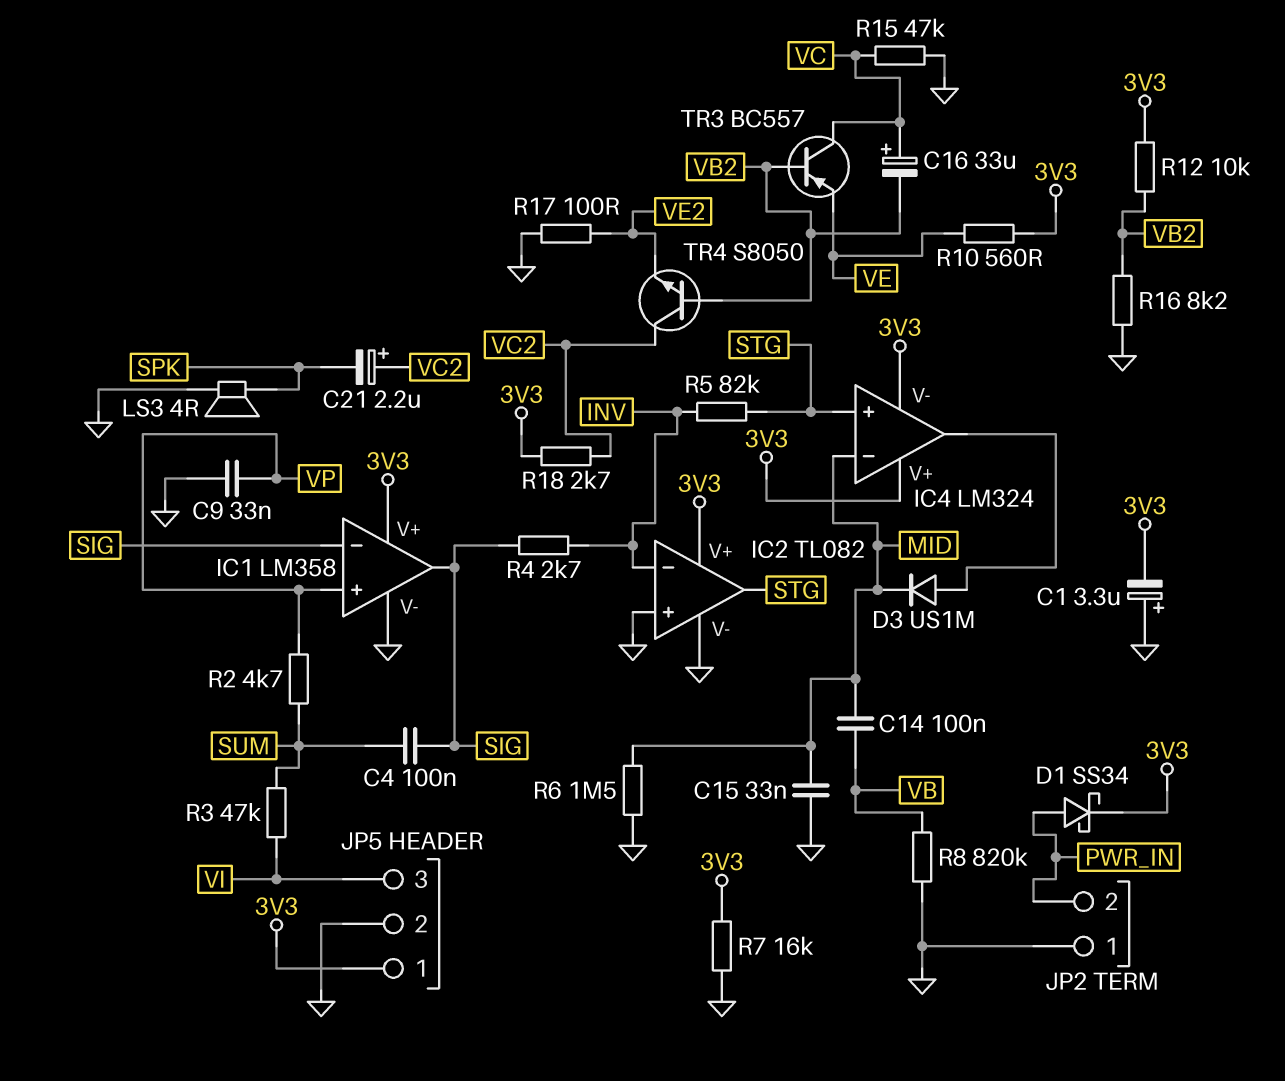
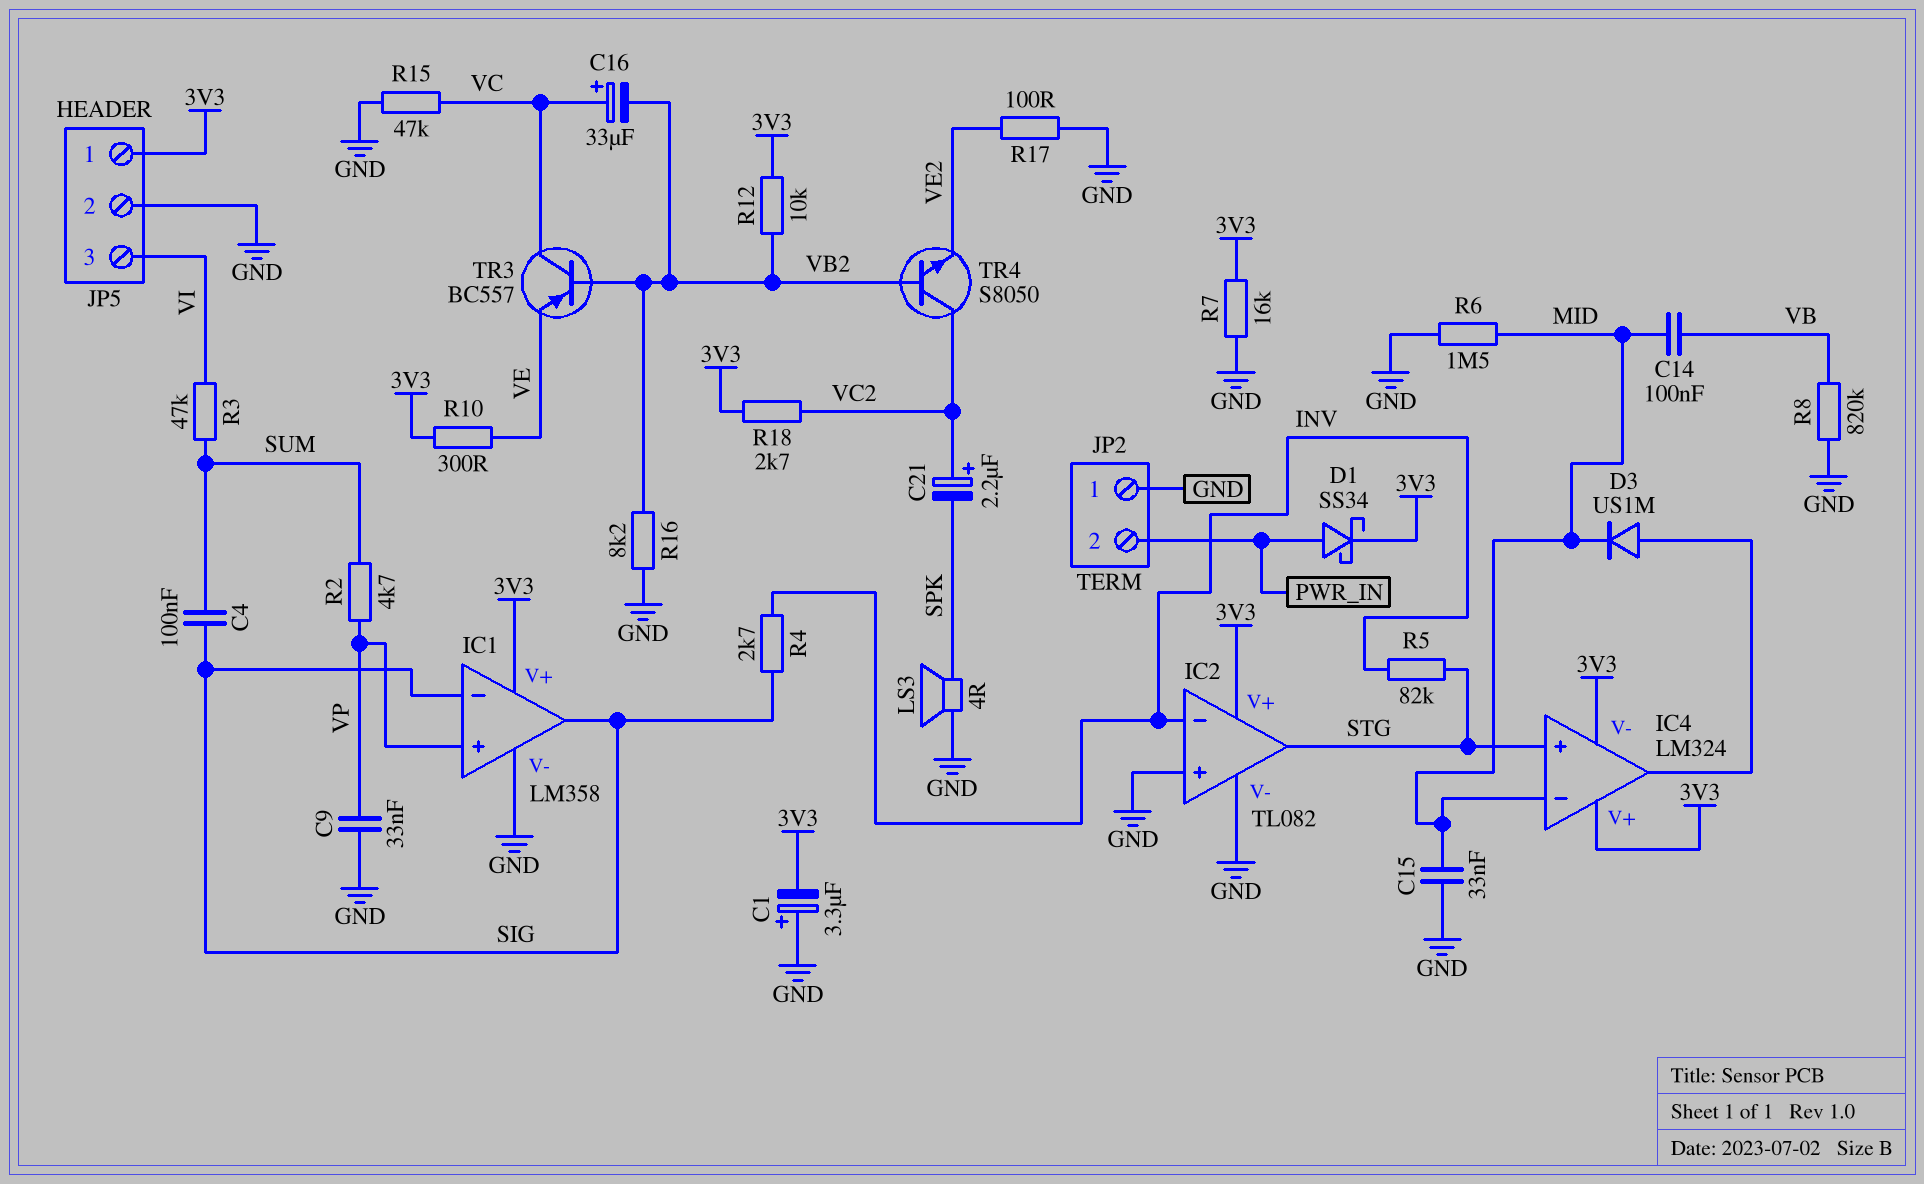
R10: 560 (3V3, VE) -> 300 (3V3, VE)

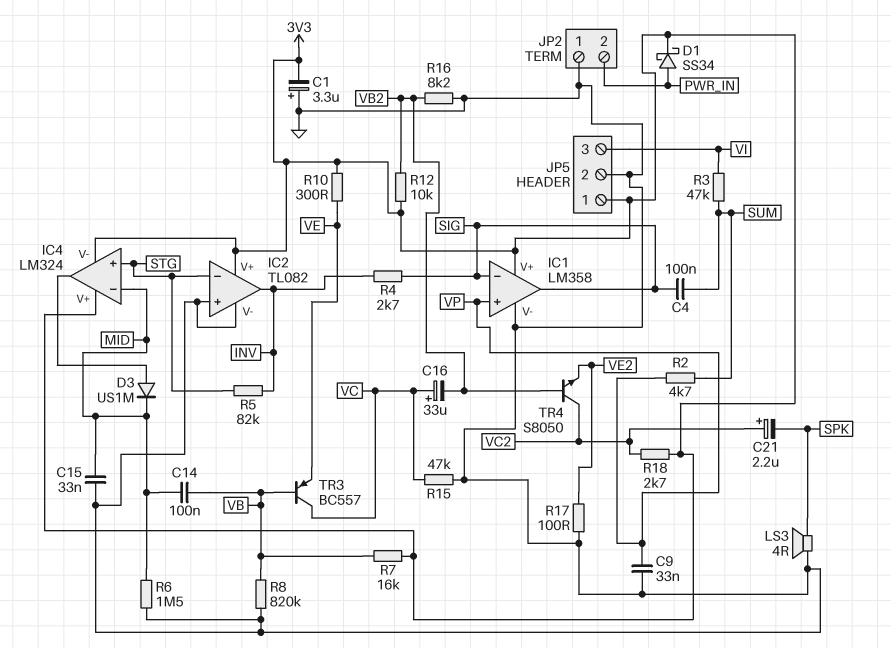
IC2 pin in-: INV -> STG
IC2 pin out: STG -> INV
R7: 16k (3V3, GND) -> 16k (3V3, VB)
TR3: PNP BC557 (B VB2, C VC, E VE) -> PNP BC557 (B VB, C VC, E VE)

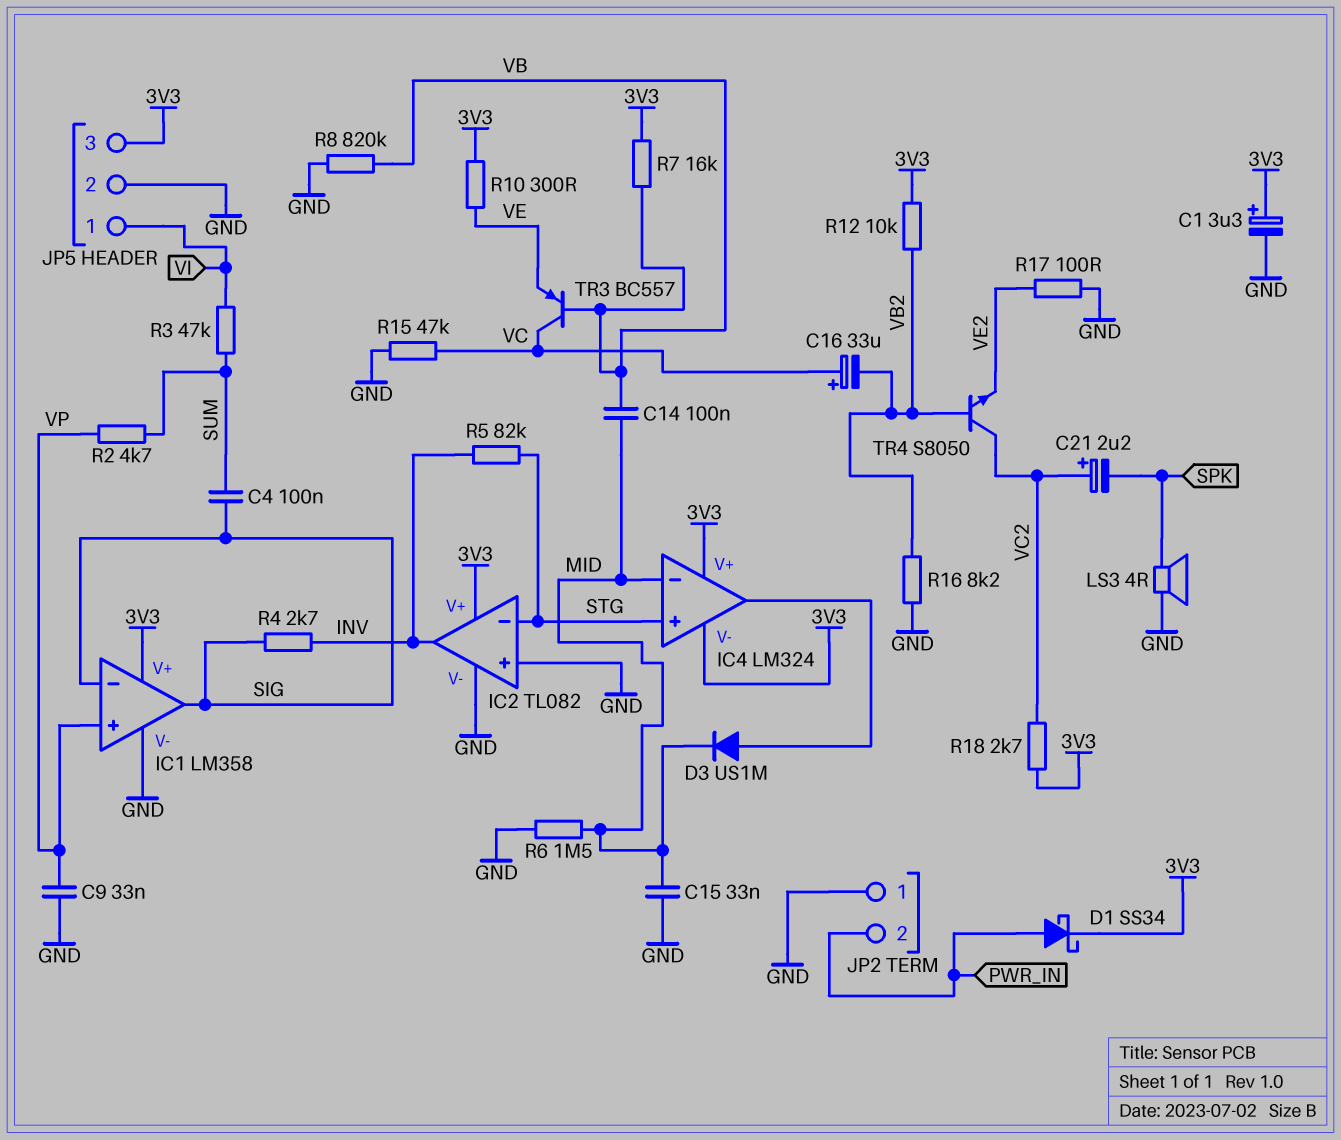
C1: 3.3uF (plus GND, minus 3V3) -> 3.3uF (plus 3V3, minus GND)
JP5 pin 1: 3V3 -> VI
JP5 pin 3: VI -> 3V3

